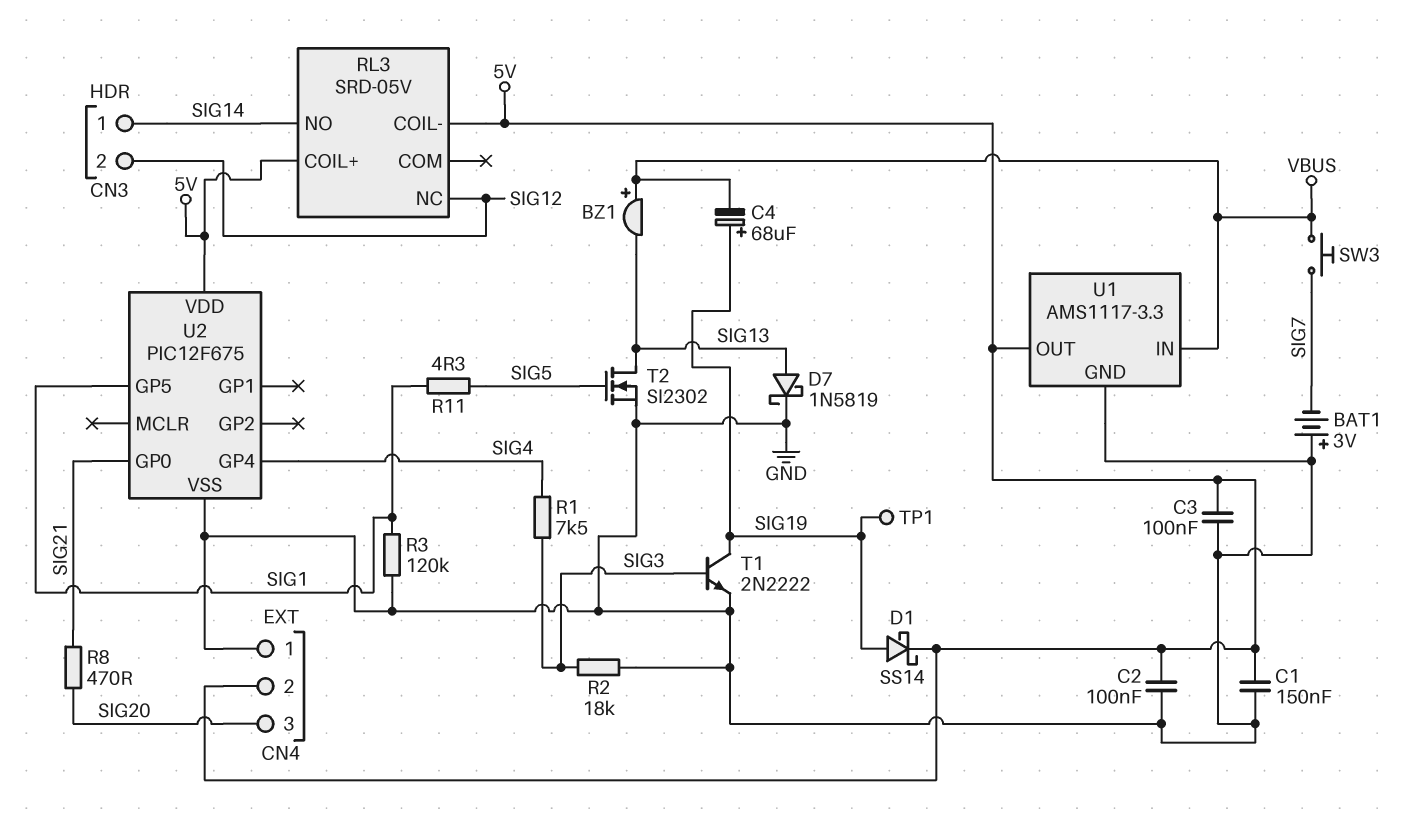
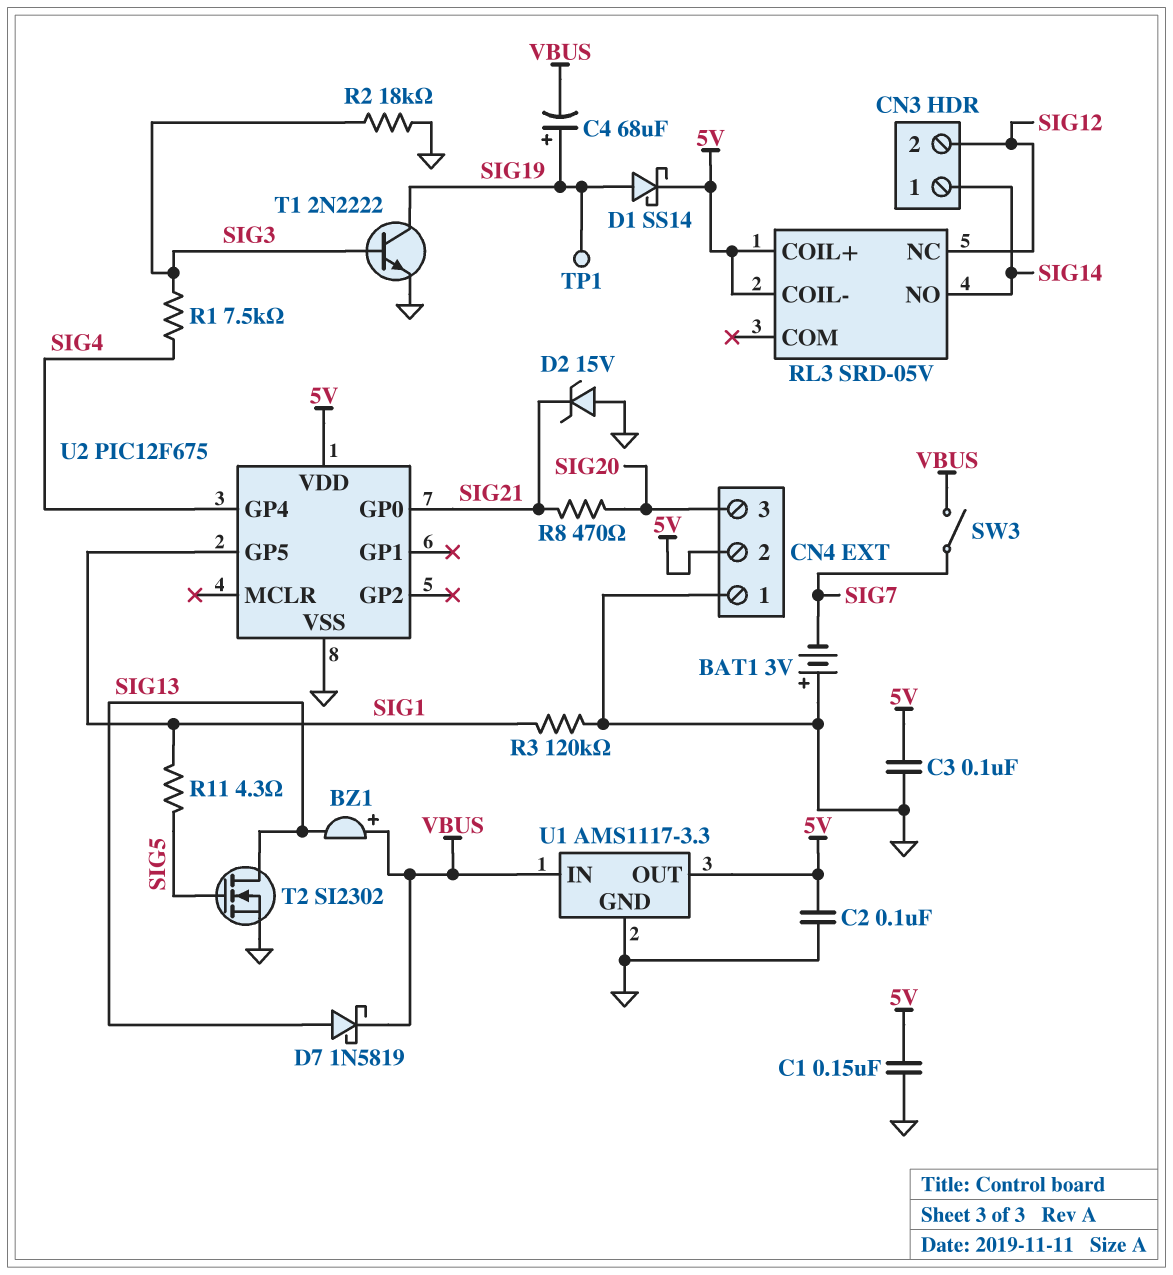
D2: none -> zener 15V (A GND, K SIG21)
D7: schottky 1N5819 (A SIG13, K GND) -> schottky 1N5819 (A SIG13, K VBUS)
SW3: button (SIG7, VBUS) -> switch (SIG7, VBUS)

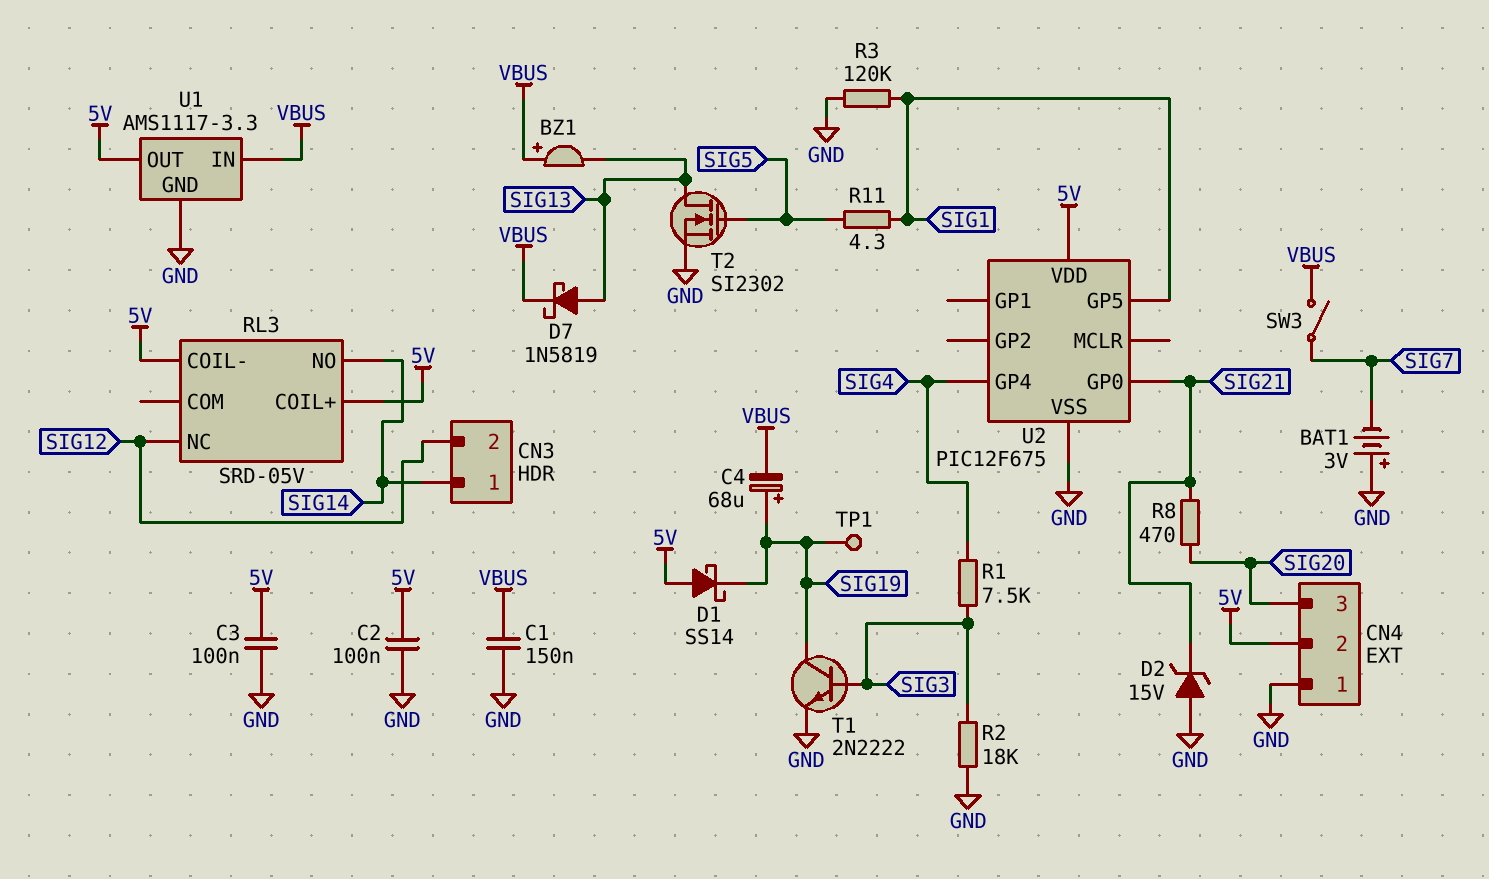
C1: 150nF (5V, GND) -> 150nF (GND, VBUS)
D1: schottky SS14 (A SIG19, K 5V) -> schottky SS14 (A 5V, K SIG19)

